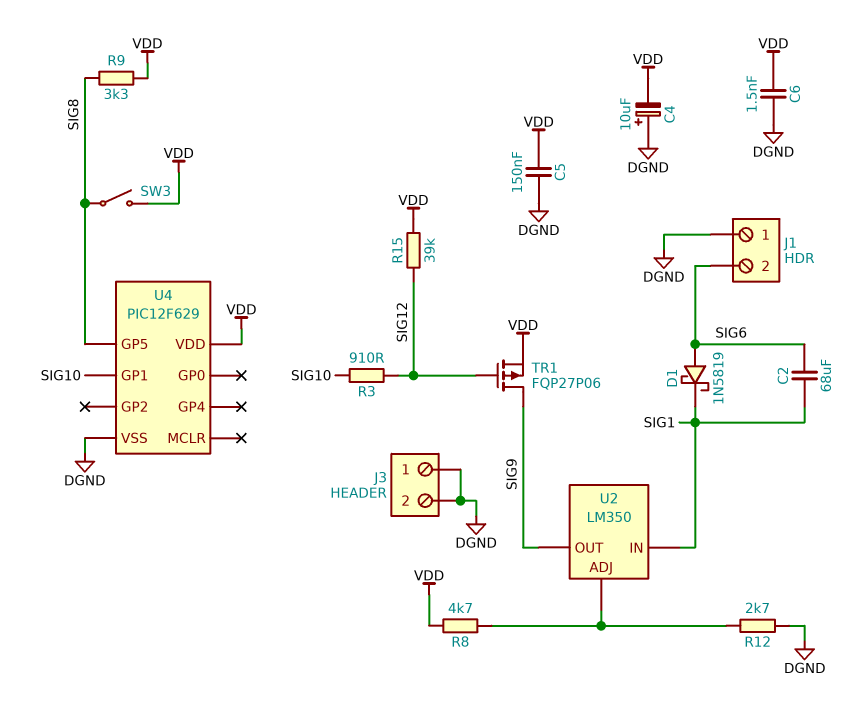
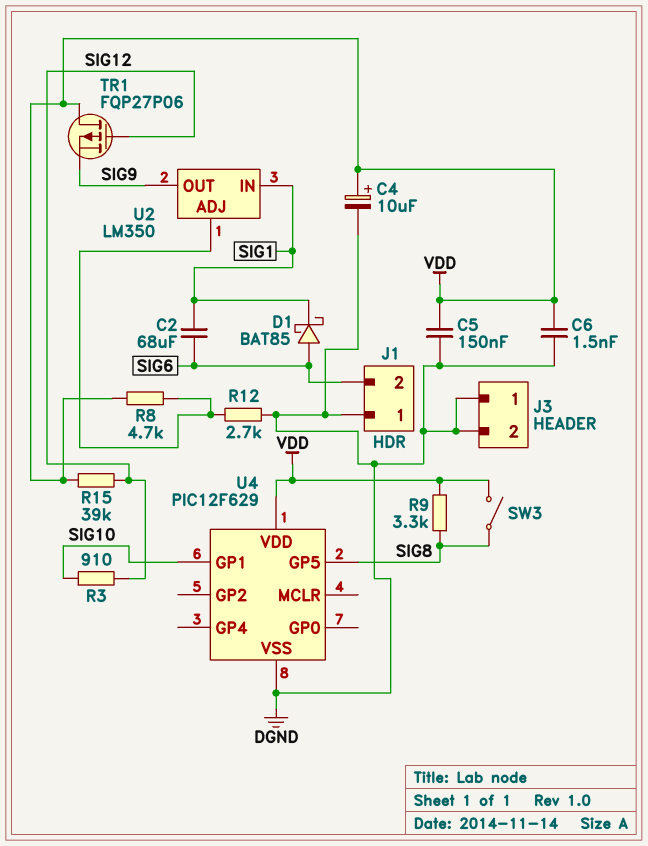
C4: 10uF (plus DGND, minus VDD) -> 10uF (plus VDD, minus DGND)
D1: schottky 1N5819 (A SIG6, K SIG1) -> schottky BAT85 (A SIG6, K SIG1)
TR1: PMOS FQP27P06 (G SIG12, D SIG9, S VDD) -> PMOS FQP27P06 (G SIG12, D VDD, S SIG9)

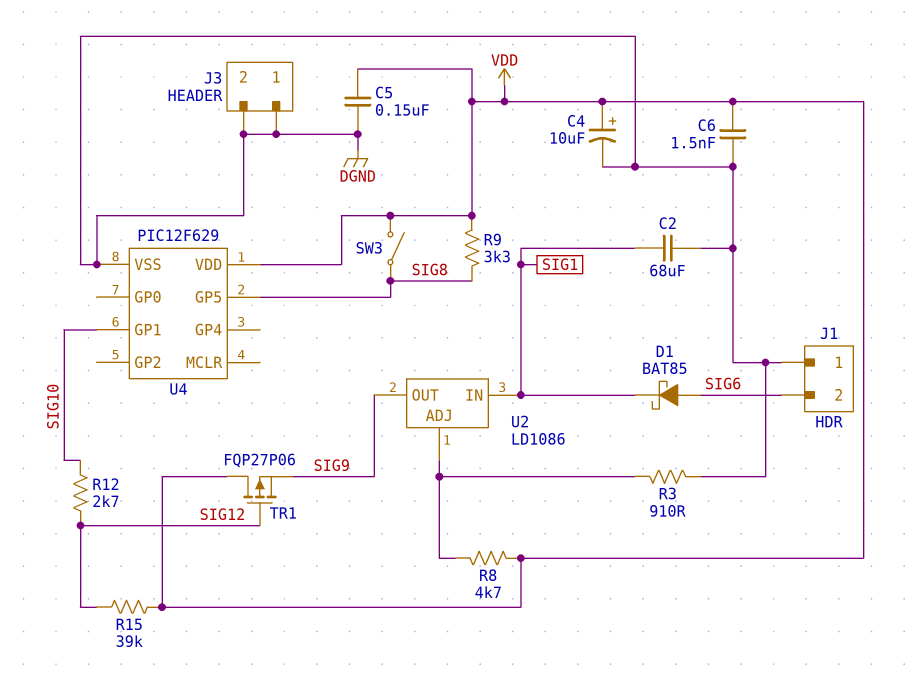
C2: 68uF (SIG1, SIG6) -> 68uF (DGND, SIG1)
R3: 910 (SIG10, SIG12) -> 910 (DGND, U2/ADJ)
R12: 2.7k (DGND, U2/ADJ) -> 2.7k (SIG10, SIG12)
U2: LM350 -> LD1086

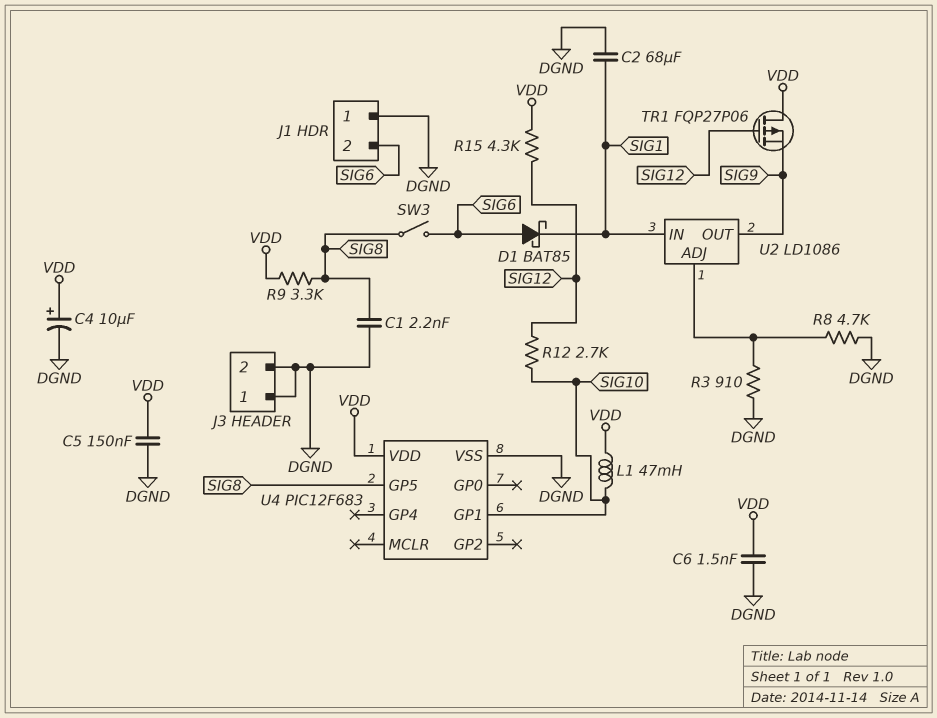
C1: none -> 2.2nF (DGND, SIG8)
L1: none -> 47mH (SIG10, VDD)
R8: 4.7k (U2/ADJ, VDD) -> 4.7k (DGND, U2/ADJ)
R15: 39k (SIG12, VDD) -> 4.3k (SIG12, VDD)
SW3: switch (SIG8, VDD) -> switch (SIG6, SIG8)
U4: PIC12F629 -> PIC12F683

